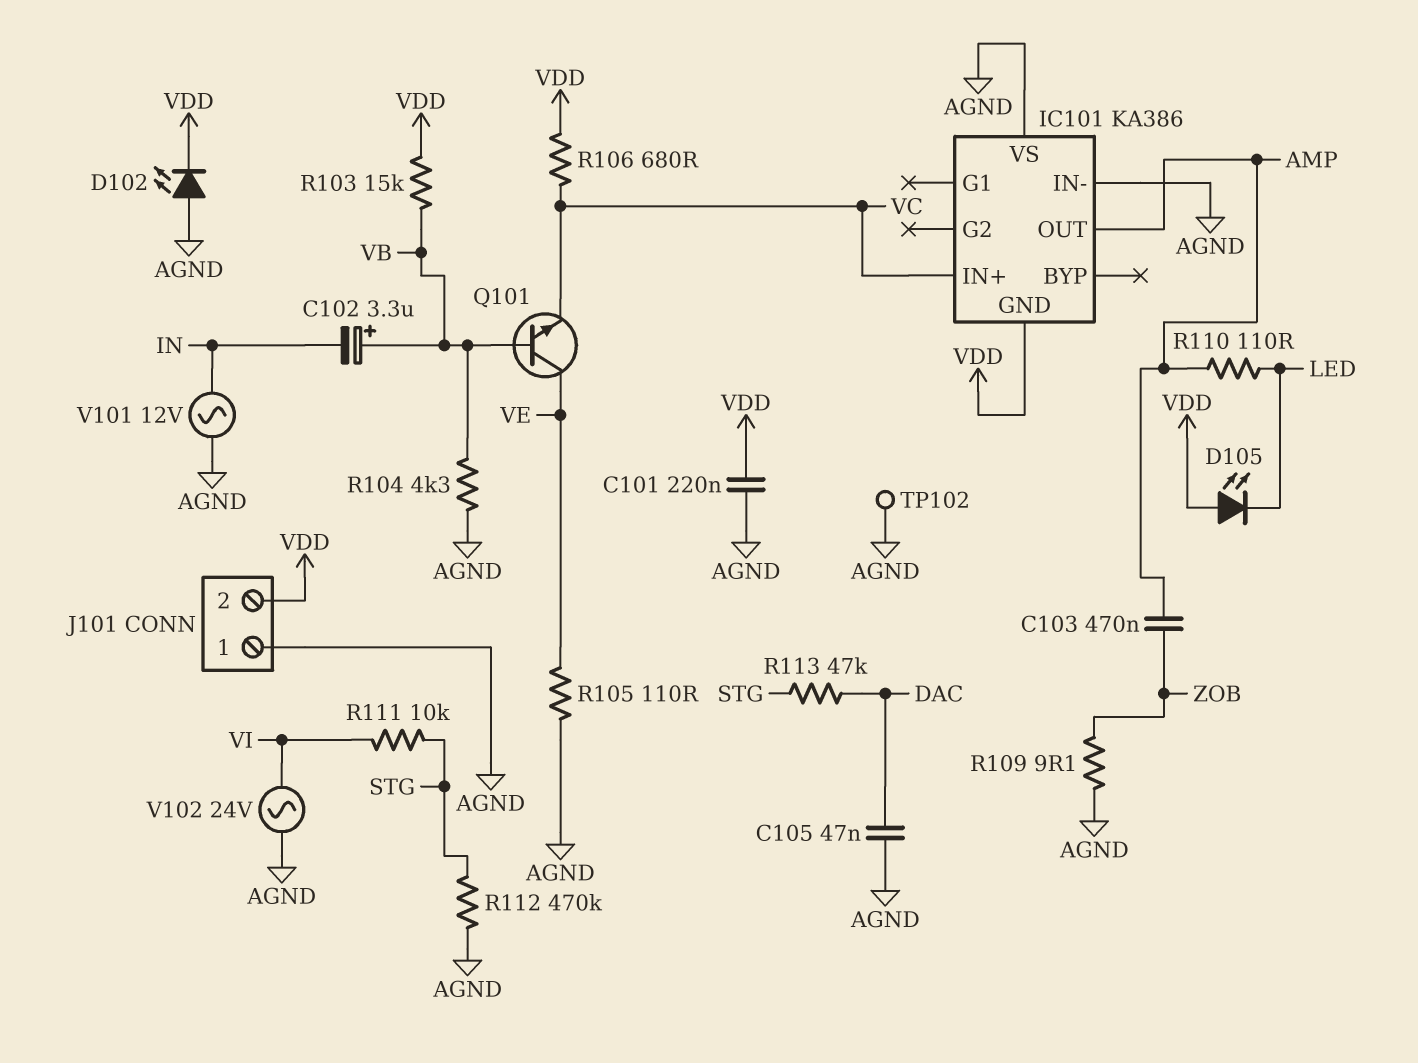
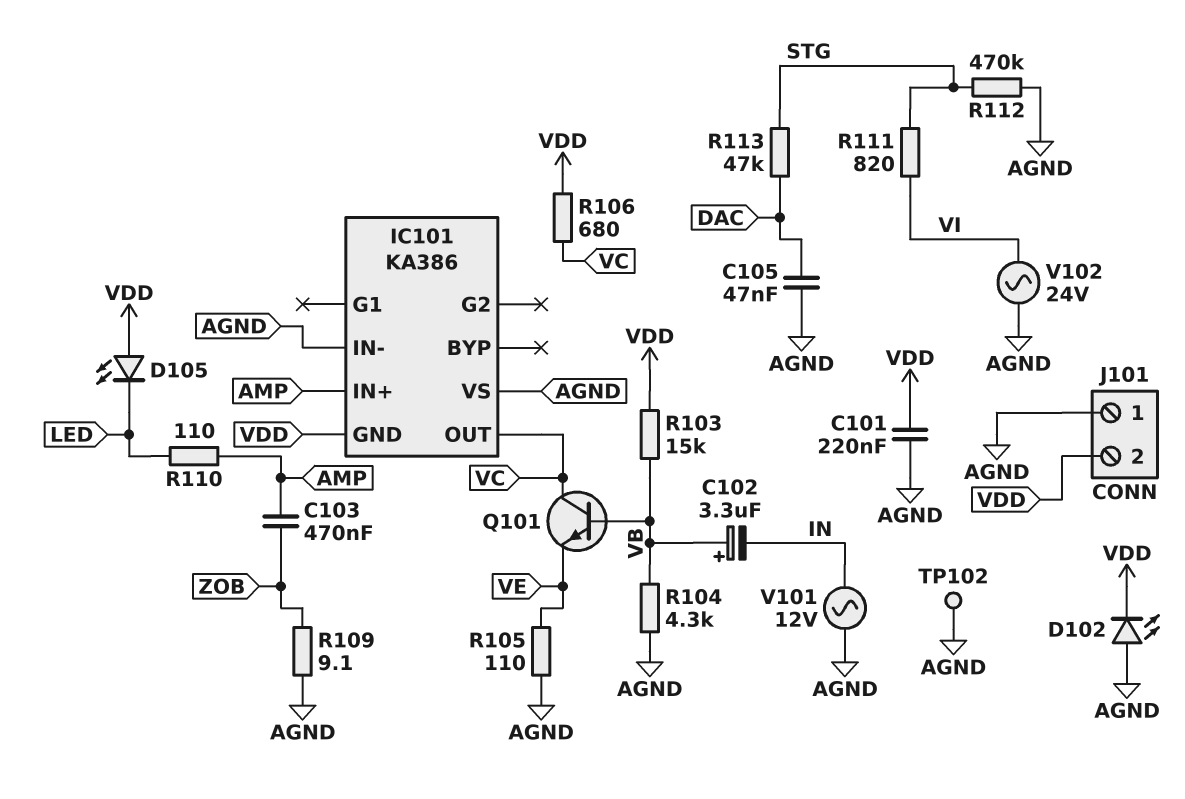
IC101 pin IN+: VC -> AMP
IC101 pin OUT: AMP -> VC
Q101: NPN (B VB, C VE, E VC) -> NPN (B VB, C VC, E VE)
R111: 10k (STG, VI) -> 820 (STG, VI)

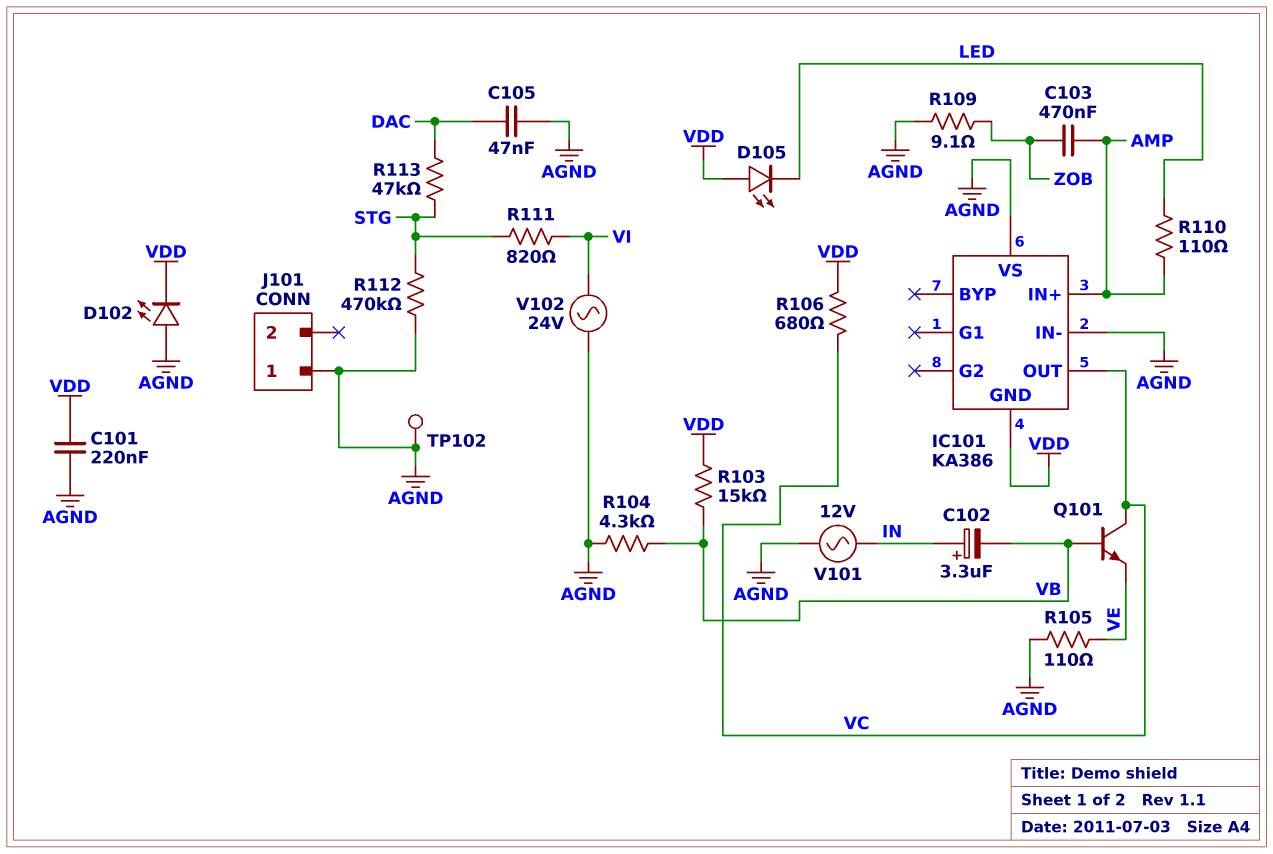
C102: 3.3uF (plus VB, minus IN) -> 3.3uF (plus IN, minus VB)
J101 pin 2: VDD -> none

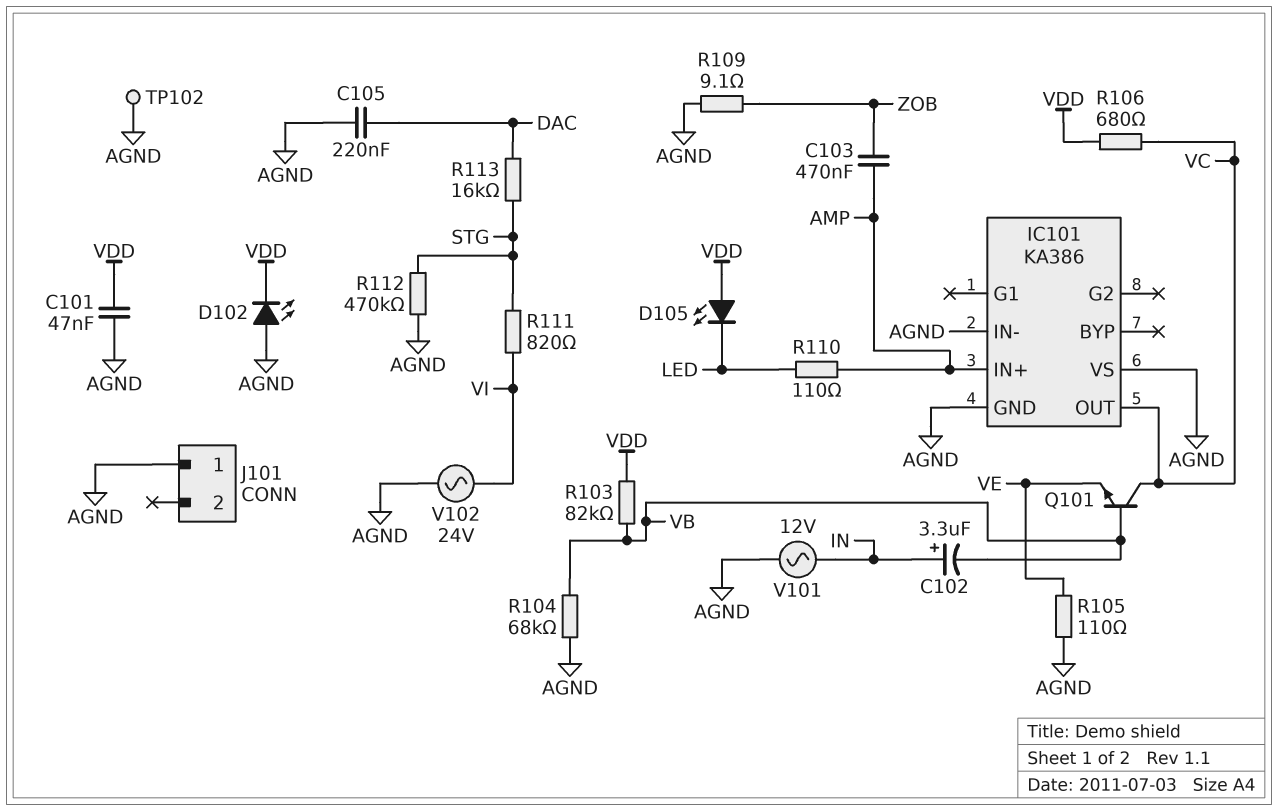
C101: 220nF (AGND, VDD) -> 47nF (AGND, VDD)
C105: 47nF (AGND, DAC) -> 220nF (AGND, DAC)
IC101 pin GND: VDD -> AGND
R103: 15k (VB, VDD) -> 82k (VB, VDD)
R104: 4.3k (AGND, VB) -> 68k (AGND, VB)
R113: 47k (DAC, STG) -> 16k (DAC, STG)

